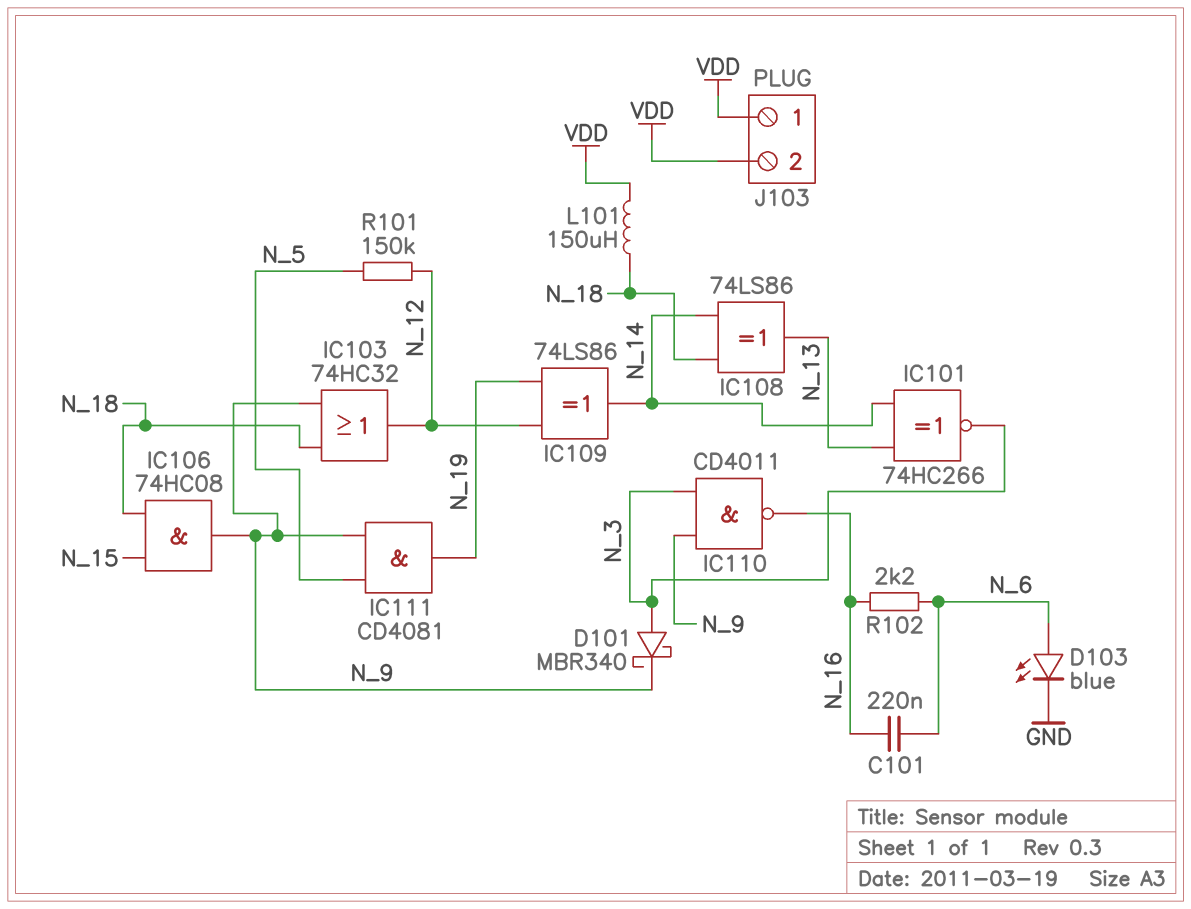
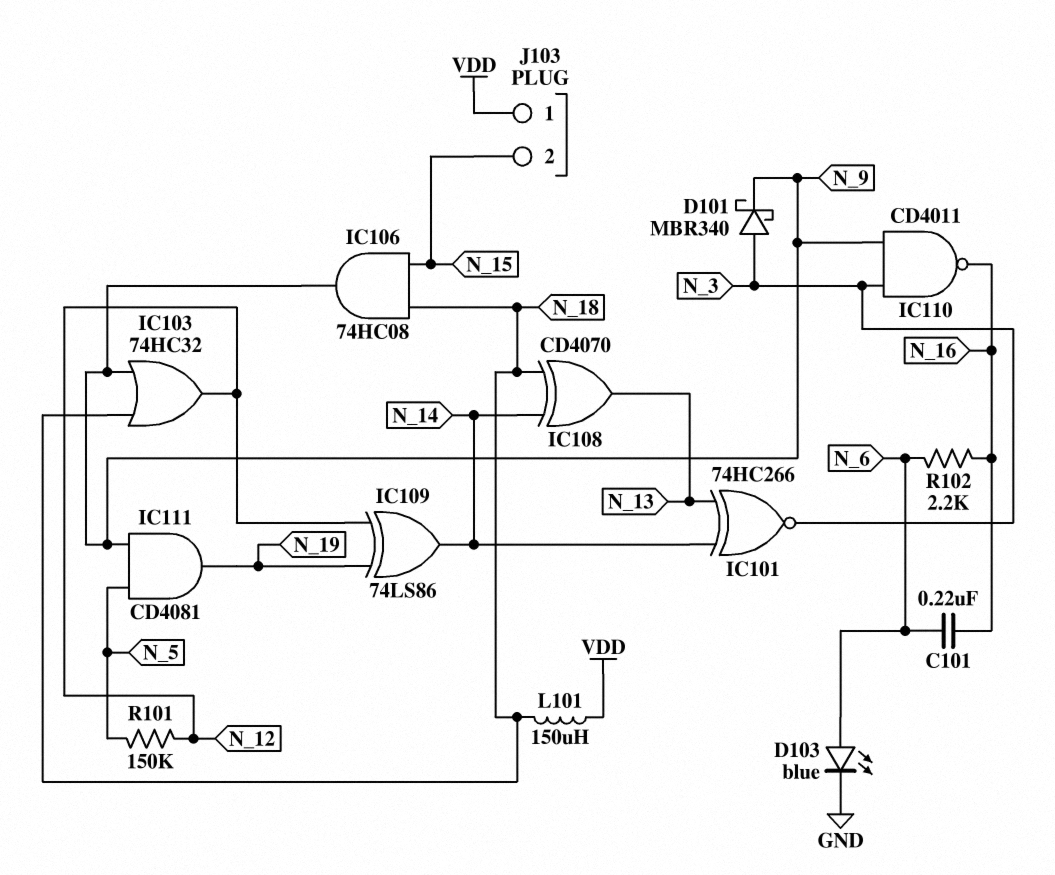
IC108: XOR 74LS86 (in N_14, in N_18, out N_13) -> XOR CD4070 (in N_14, in N_18, out N_13)
J103 pin 2: VDD -> N_15

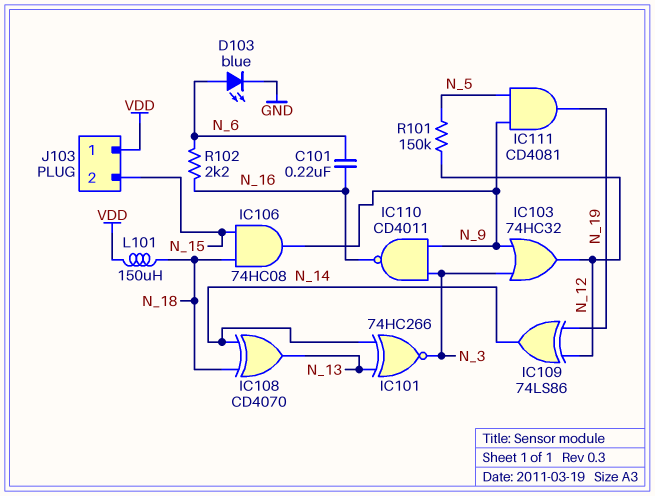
D101: schottky MBR340 (A N_3, K N_9) -> none
IC103: OR 74HC32 (in N_9, in N_18, out N_12) -> OR 74HC32 (in N_3, in N_9, out N_12)

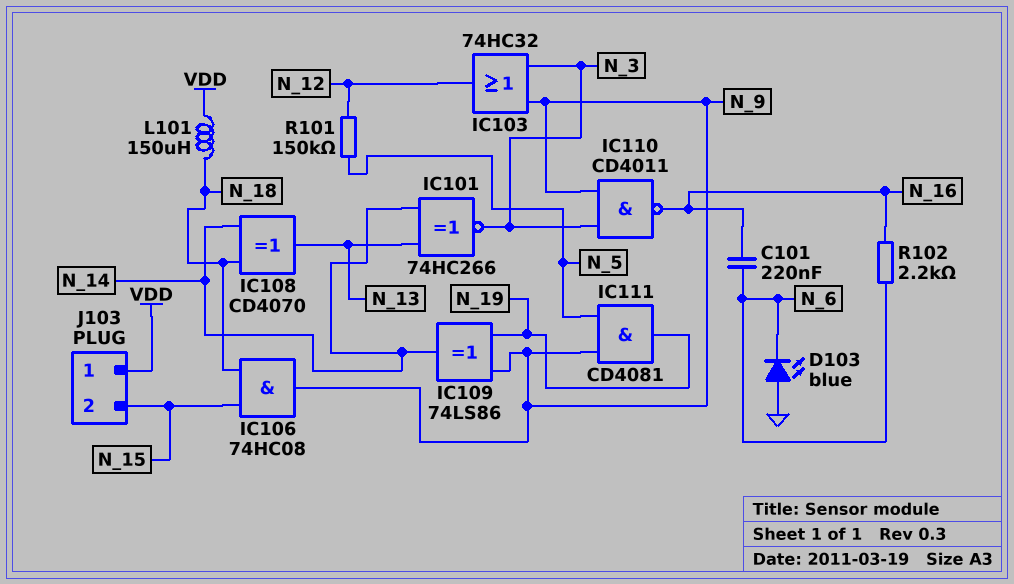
D103: LED blue (A N_6, K GND) -> LED blue (A GND, K N_6)
IC109: XOR 74LS86 (in N_12, in N_19, out N_14) -> XOR 74LS86 (in N_9, in N_19, out N_14)

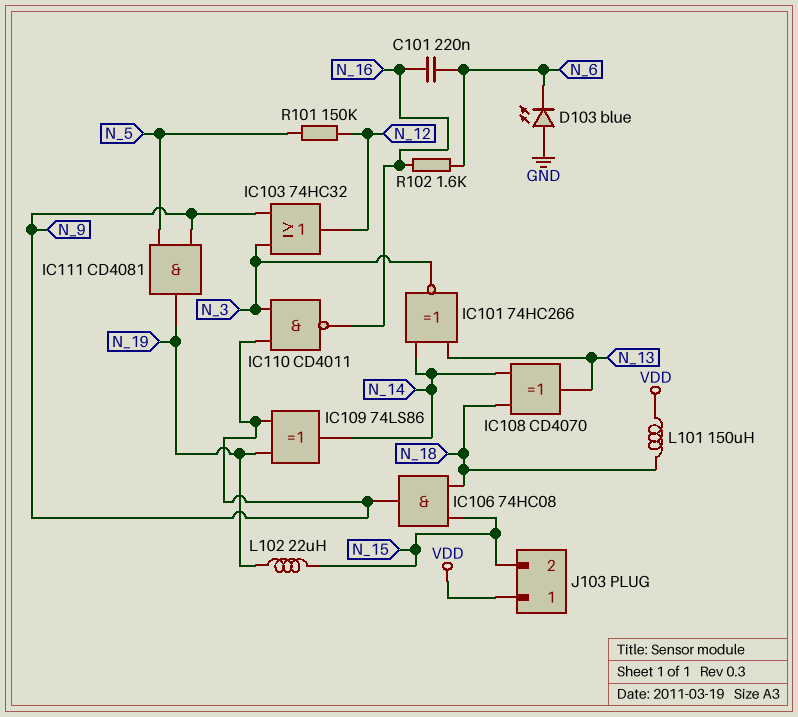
L102: none -> 22uH (N_15, N_19)
R102: 2.2k (N_6, N_16) -> 1.6k (N_6, N_16)

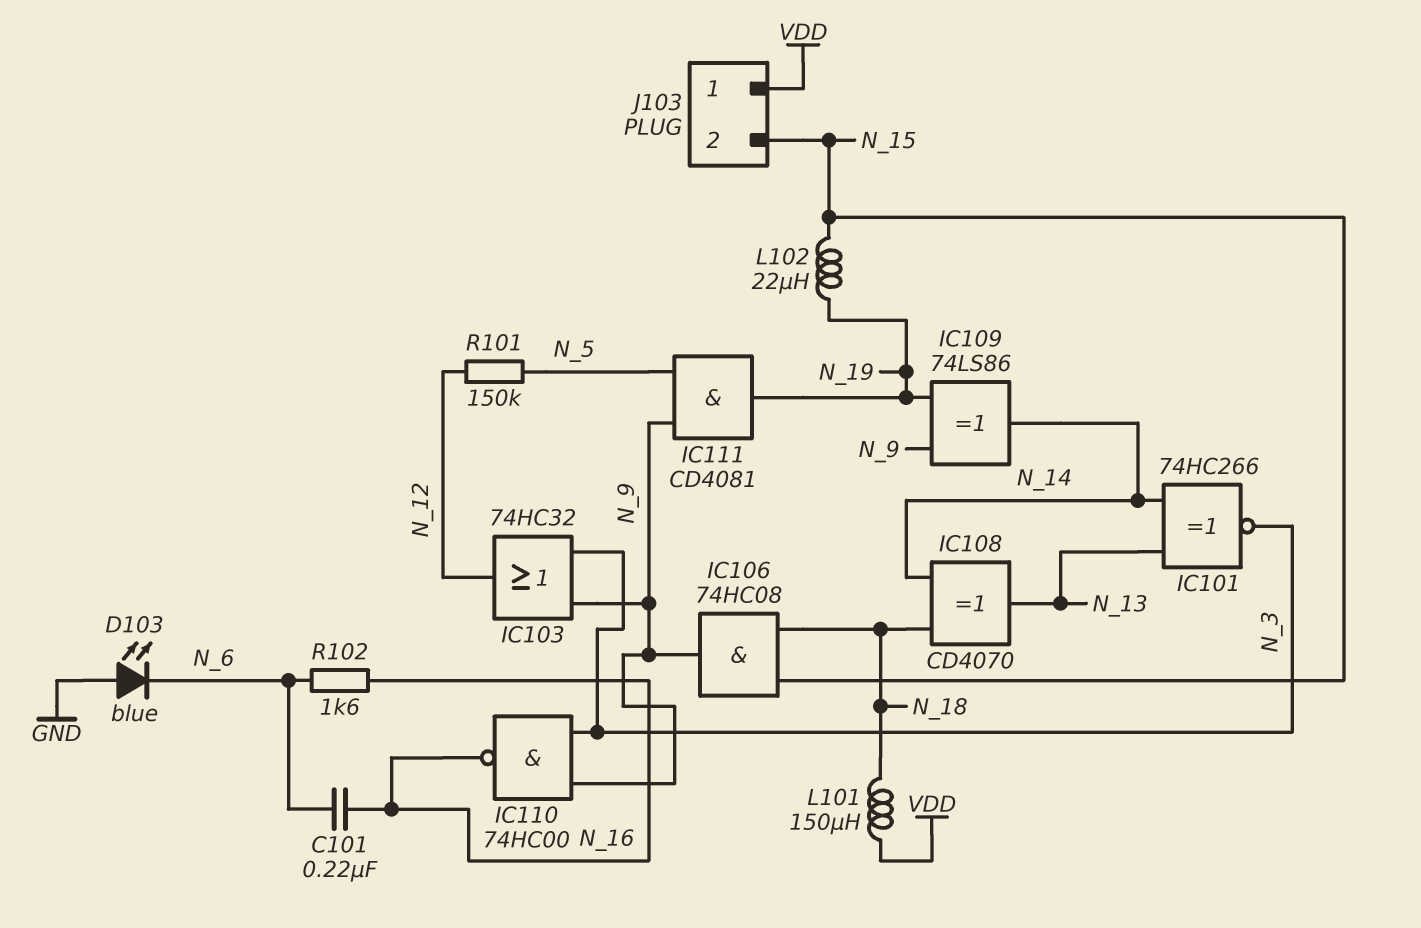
IC110: NAND CD4011 (in N_3, in N_9, out N_16) -> NAND 74HC00 (in N_3, in N_9, out N_16)

